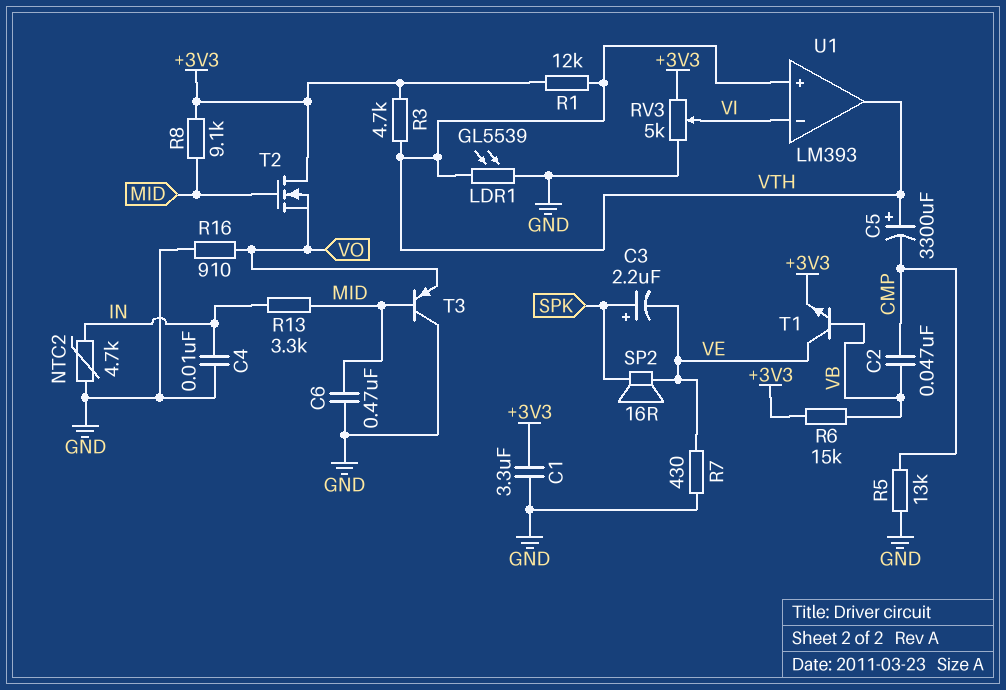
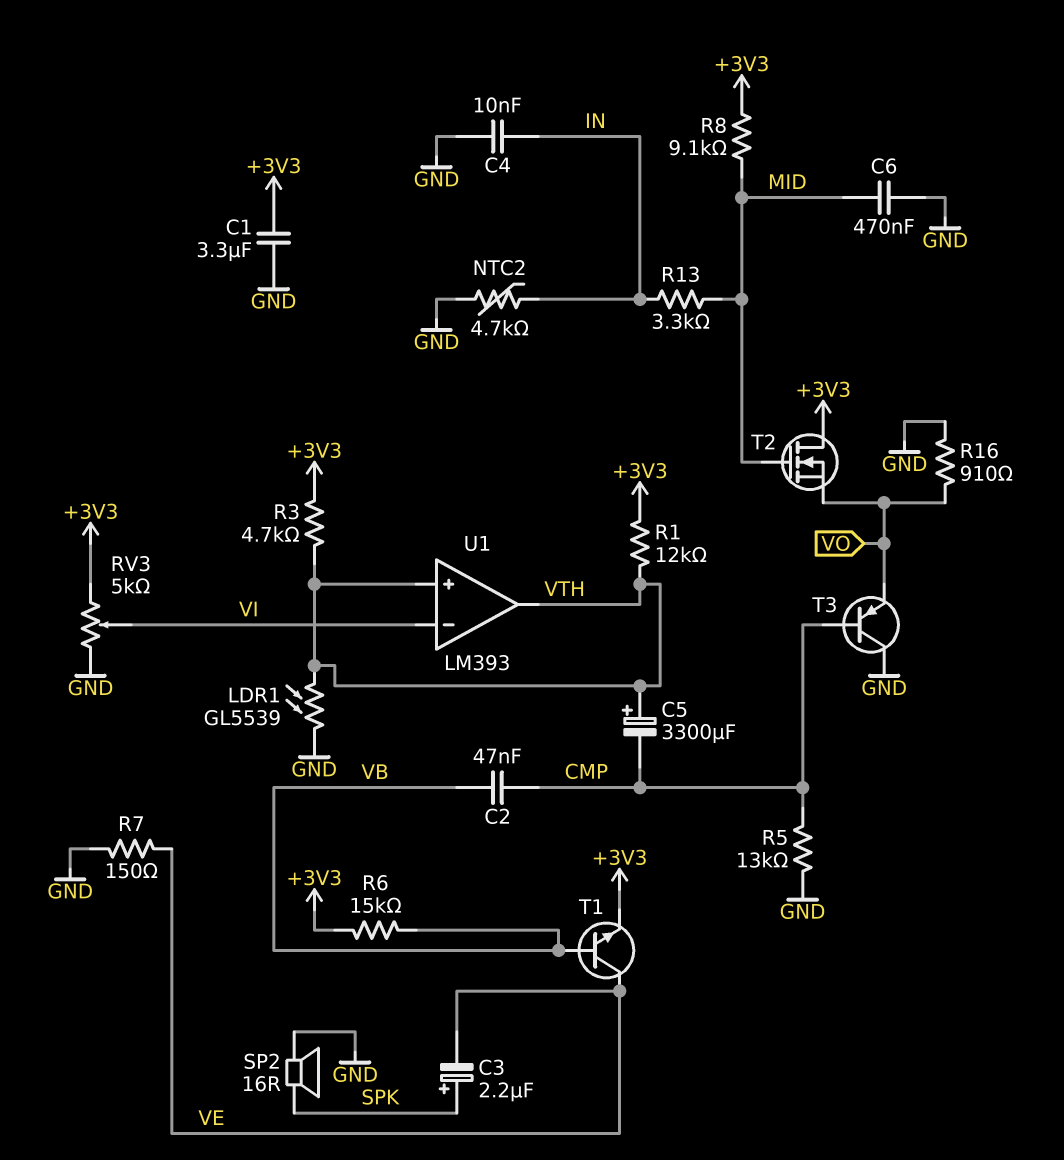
R7: 430 (GND, VE) -> 150 (GND, VE)
SP2: speaker 16R (SPK, VE) -> speaker 16R (GND, SPK)
T3: PNP (B MID, C GND, E VO) -> PNP (B CMP, C GND, E VO)

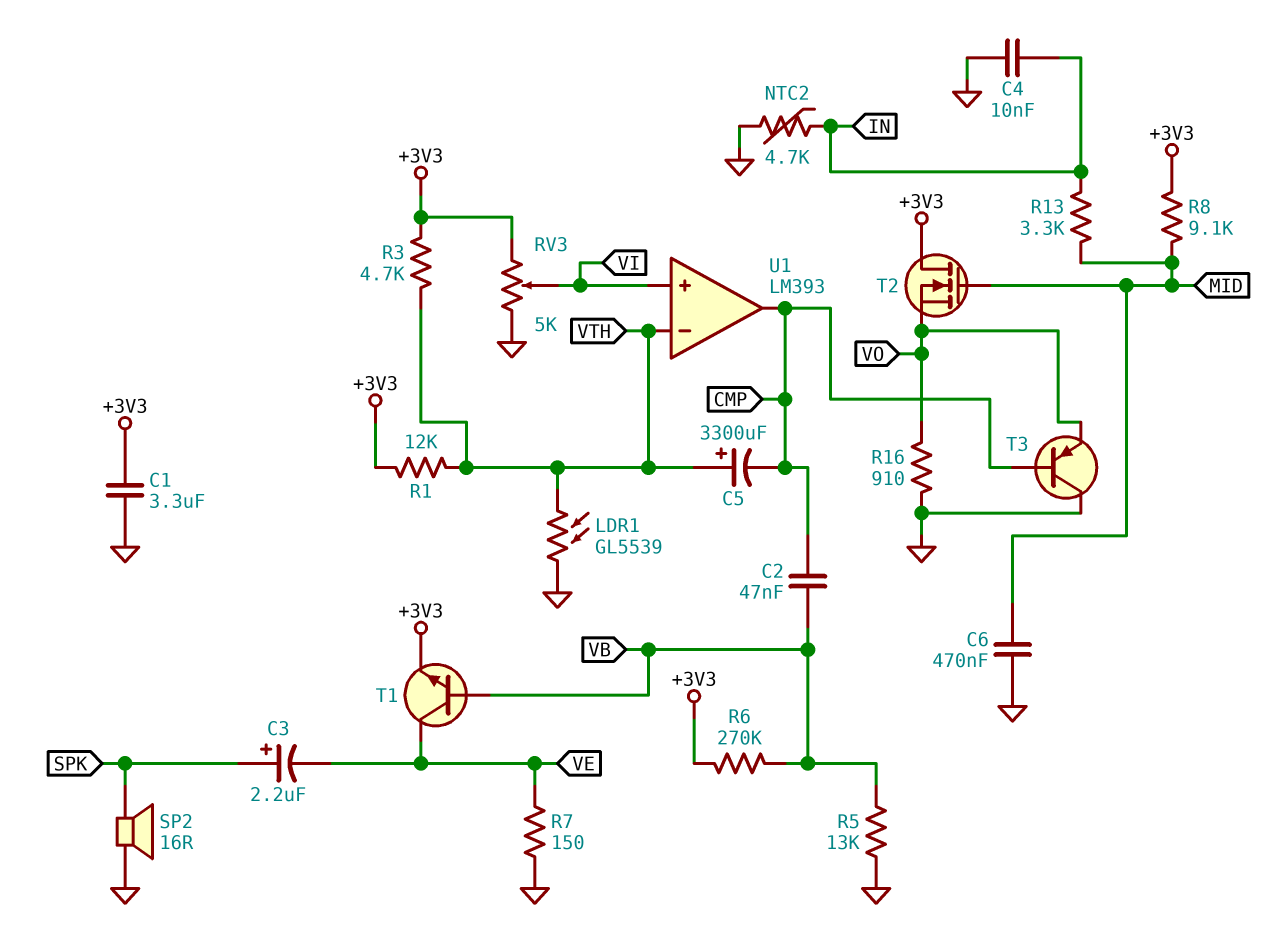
R5: 13k (CMP, GND) -> 13k (GND, VB)
R6: 15k (+3V3, VB) -> 270k (+3V3, VB)
U1 pin in+: VTH -> VI
U1 pin in-: VI -> VTH
U1 pin out: VTH -> CMP

